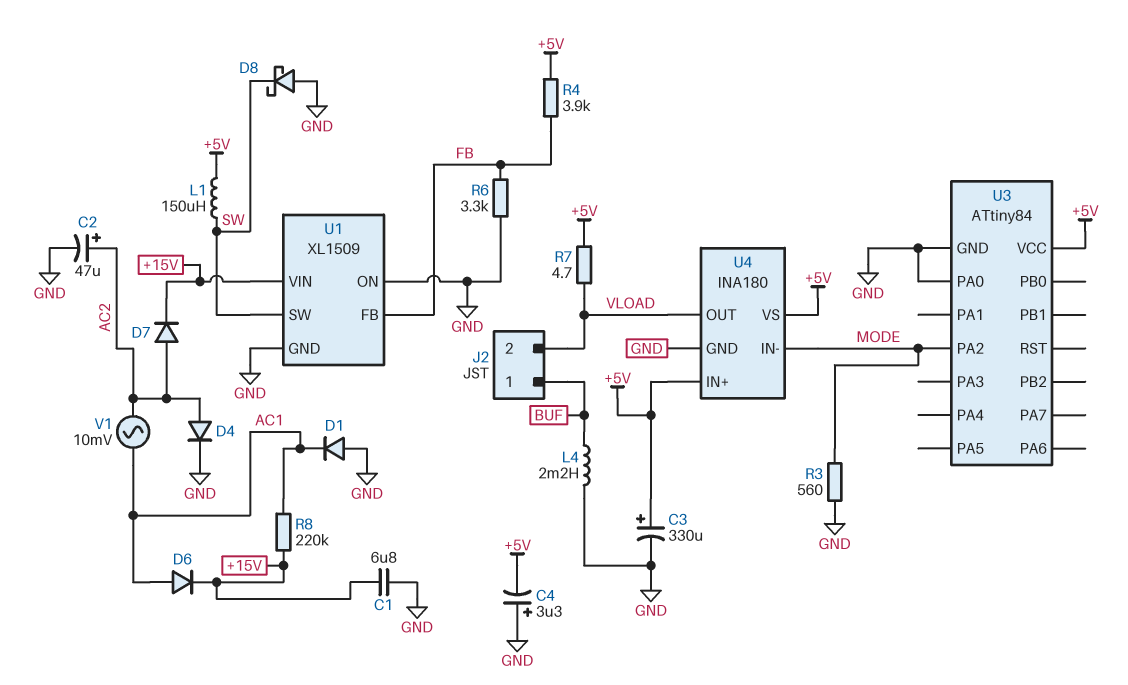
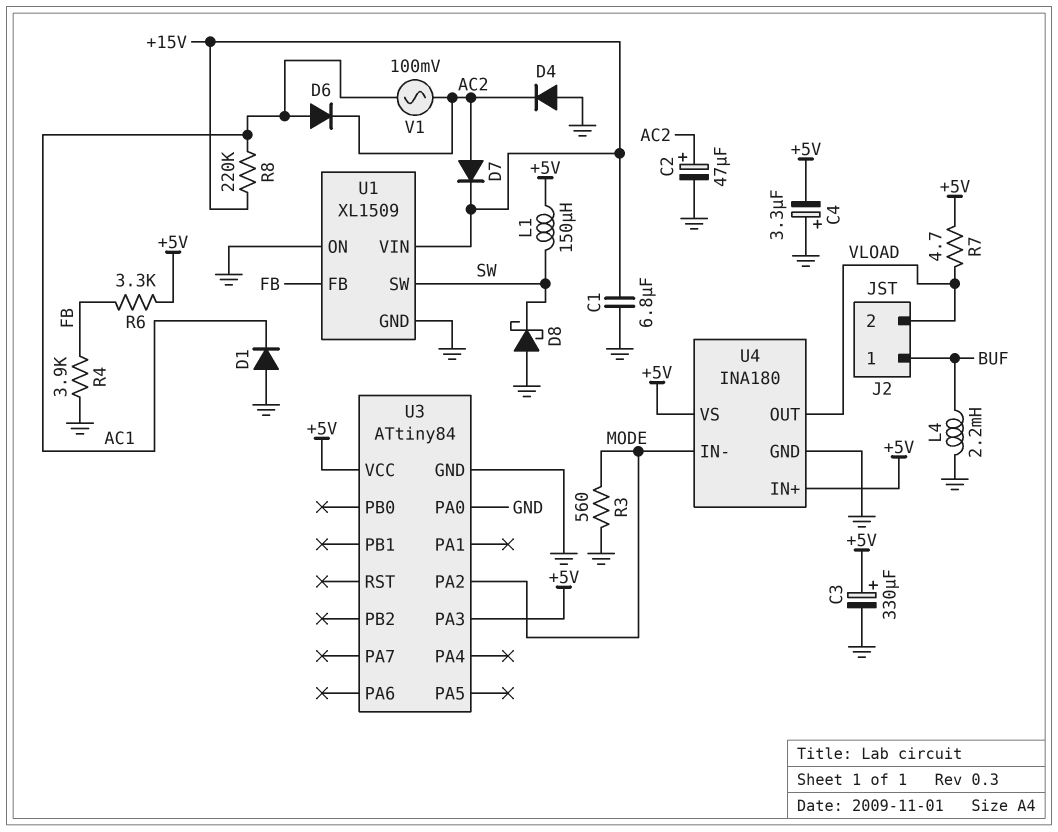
D4: diode (A AC2, K GND) -> diode (A GND, K AC2)
D6: diode (A AC1, K +15V) -> diode (A AC1, K AC2)
R4: 3.9k (+5V, FB) -> 3.9k (FB, GND)
R6: 3.3k (FB, GND) -> 3.3k (+5V, FB)
U3 pin PA3: none -> +5V
V1: AC 10mV (AC1, AC2) -> AC 100mV (AC1, AC2)

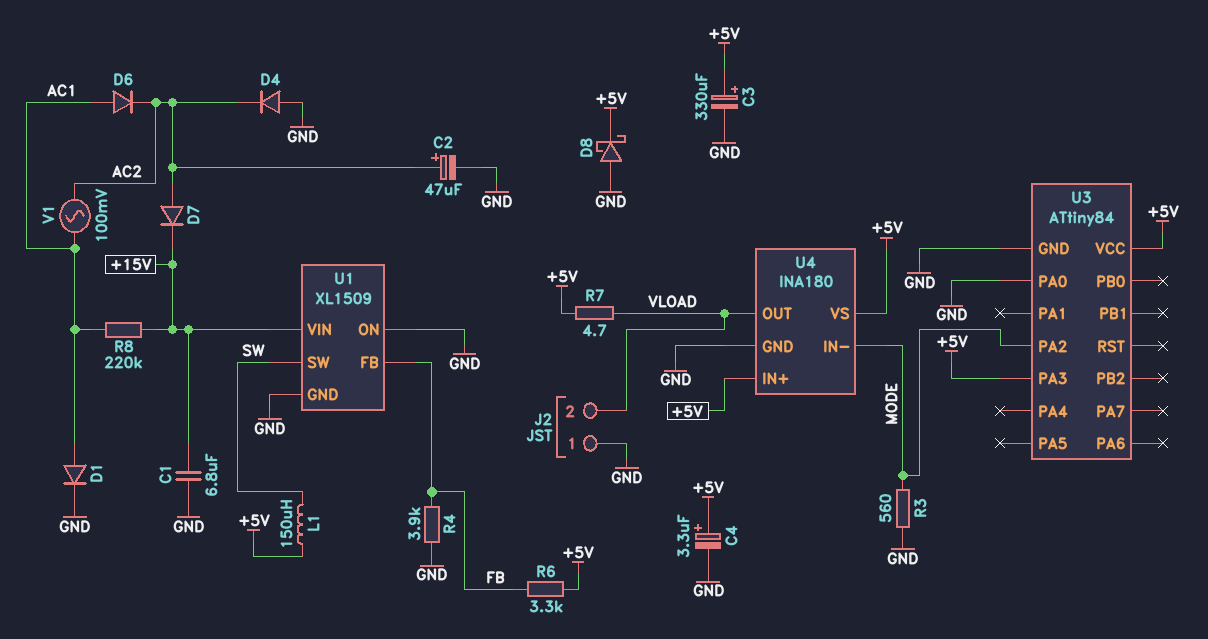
C4: 3.3uF (plus GND, minus +5V) -> 3.3uF (plus +5V, minus GND)
D1: diode (A GND, K AC1) -> diode (A AC1, K GND)
D8: schottky (A GND, K SW) -> schottky (A GND, K +5V)
J2 pin 1: BUF -> GND
L4: 2.2mH (BUF, GND) -> none

